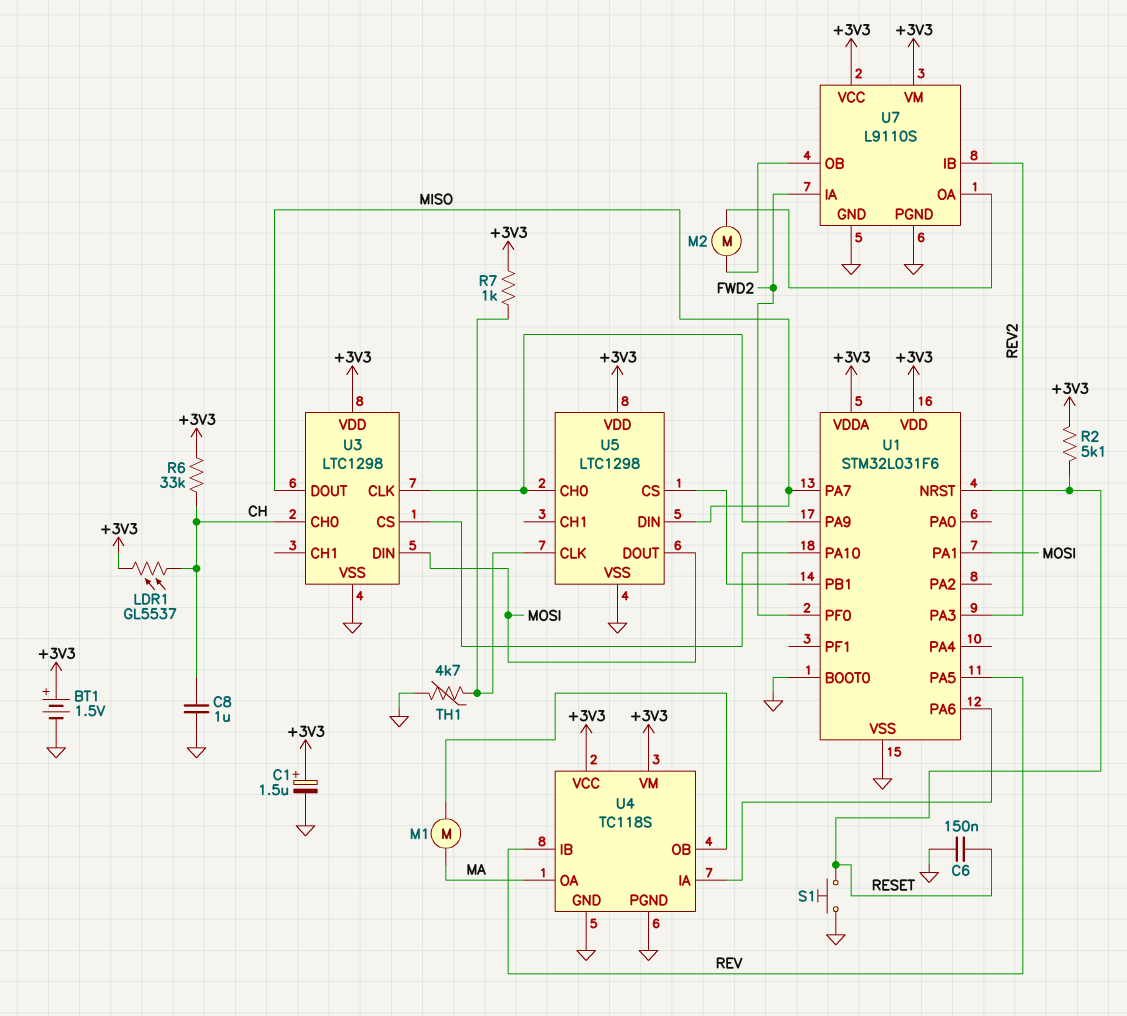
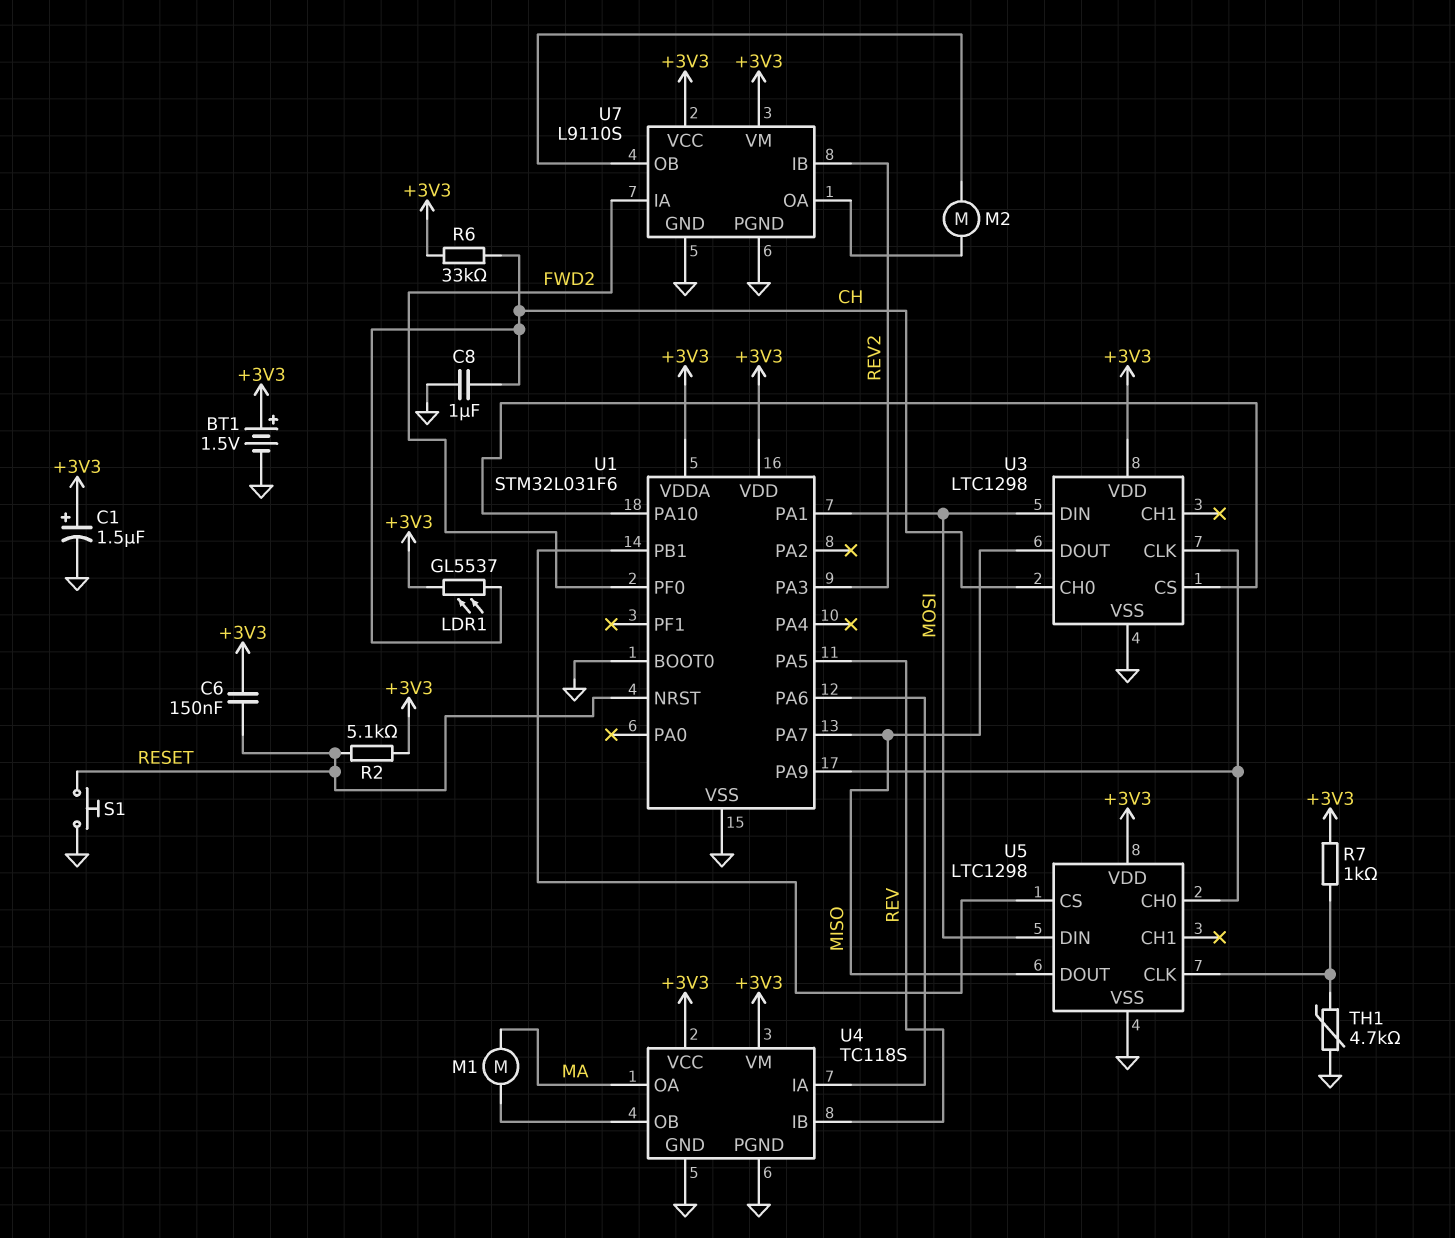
C6: 150nF (GND, RESET) -> 150nF (+3V3, RESET)
U5 pin DIN: MISO -> MOSI
U5 pin DOUT: MOSI -> MISO

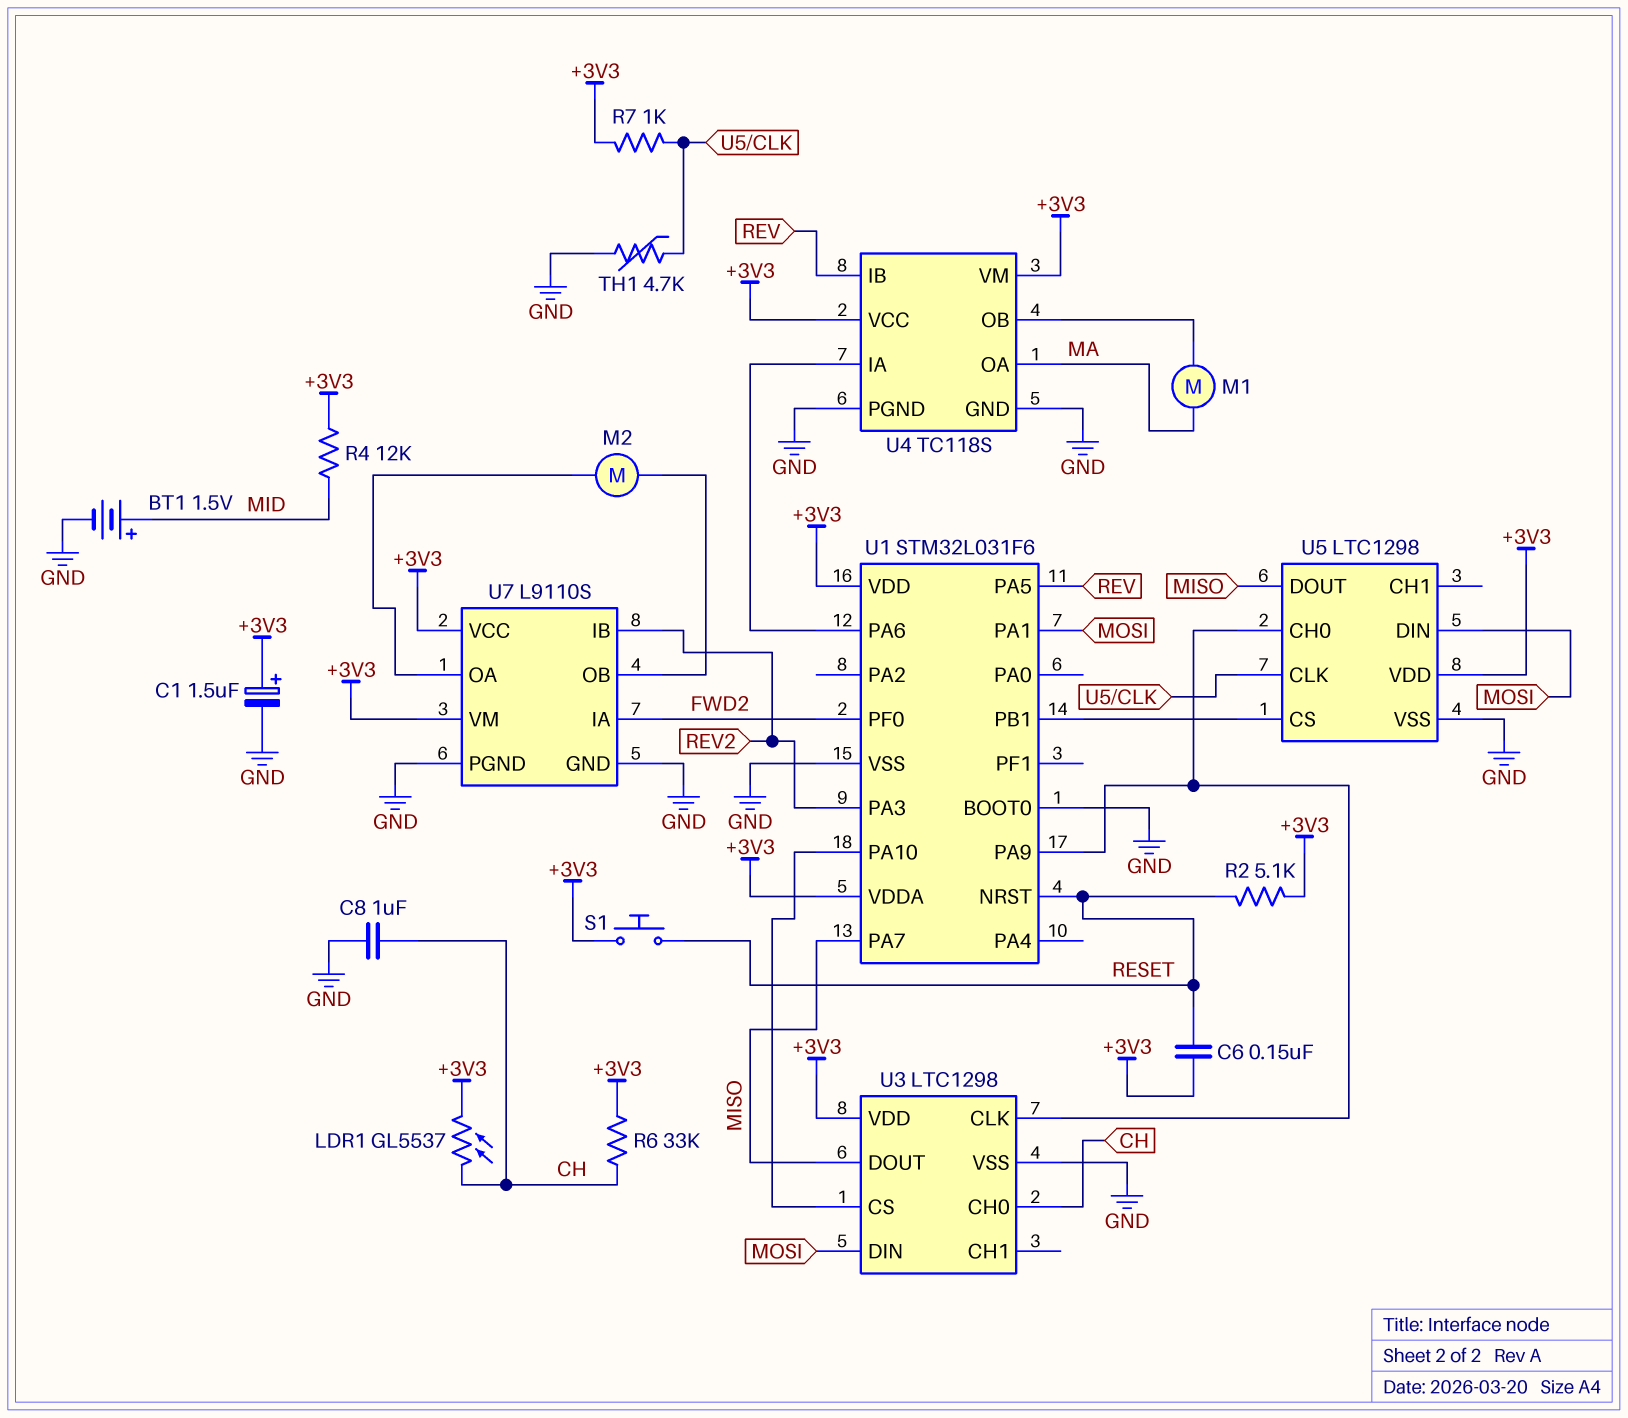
BT1: 1.5V (plus +3V3, minus GND) -> 1.5V (plus MID, minus GND)
R4: none -> 12k (+3V3, MID)
S1: button (GND, RESET) -> button (+3V3, RESET)

